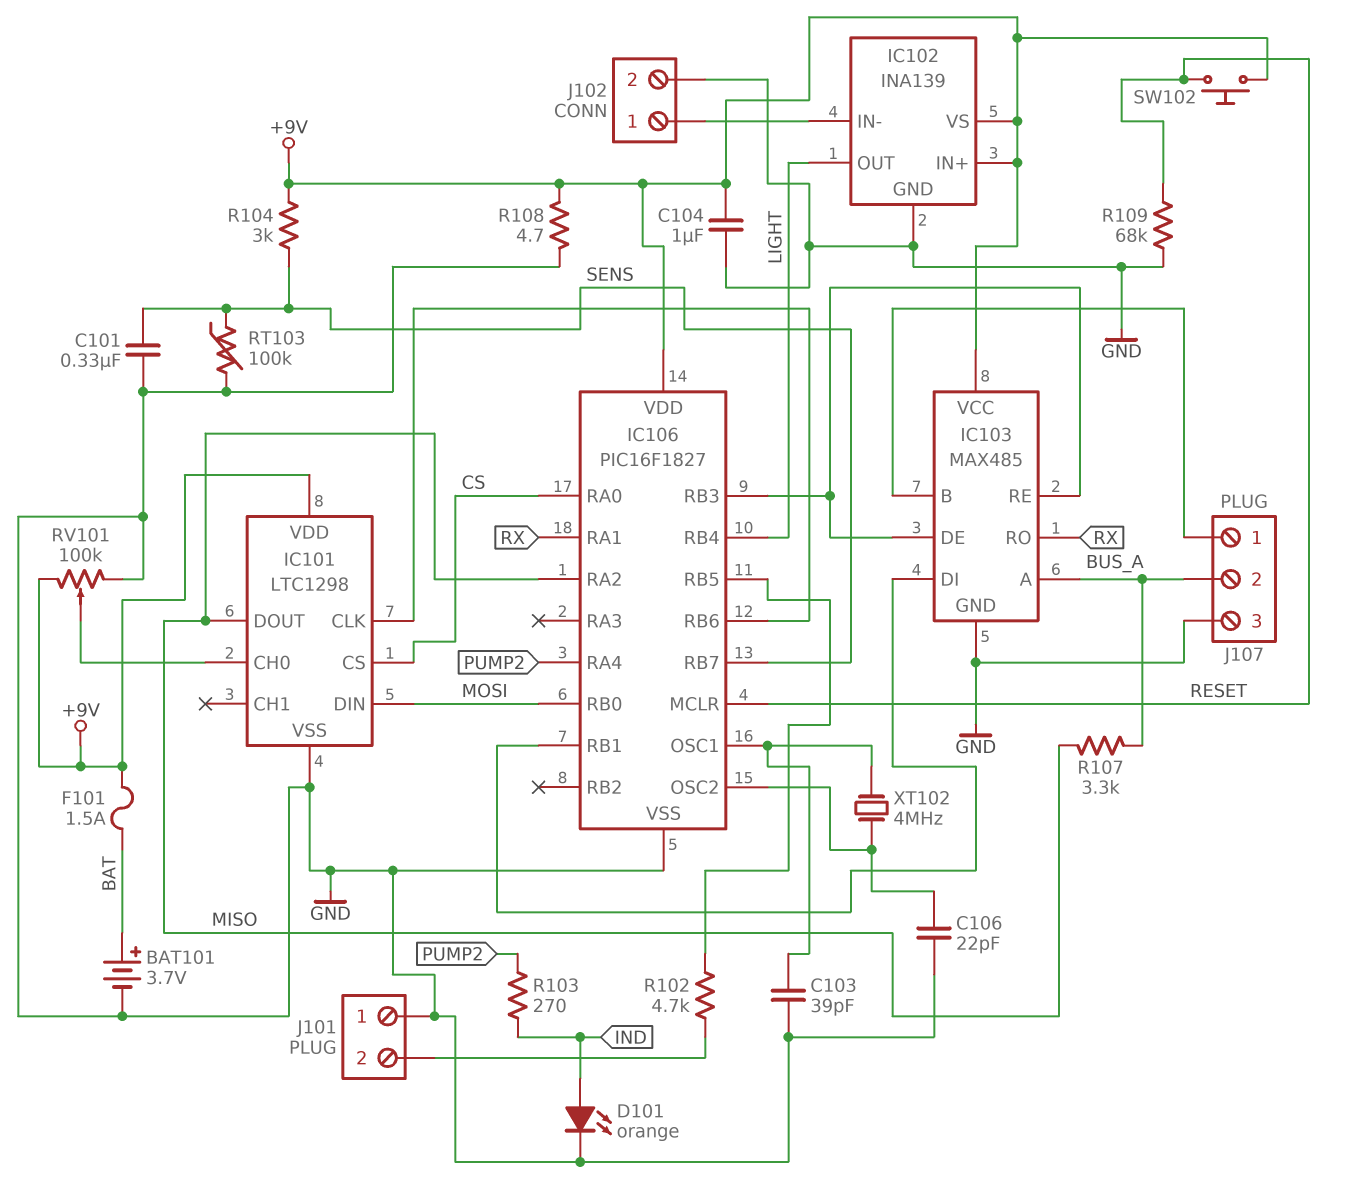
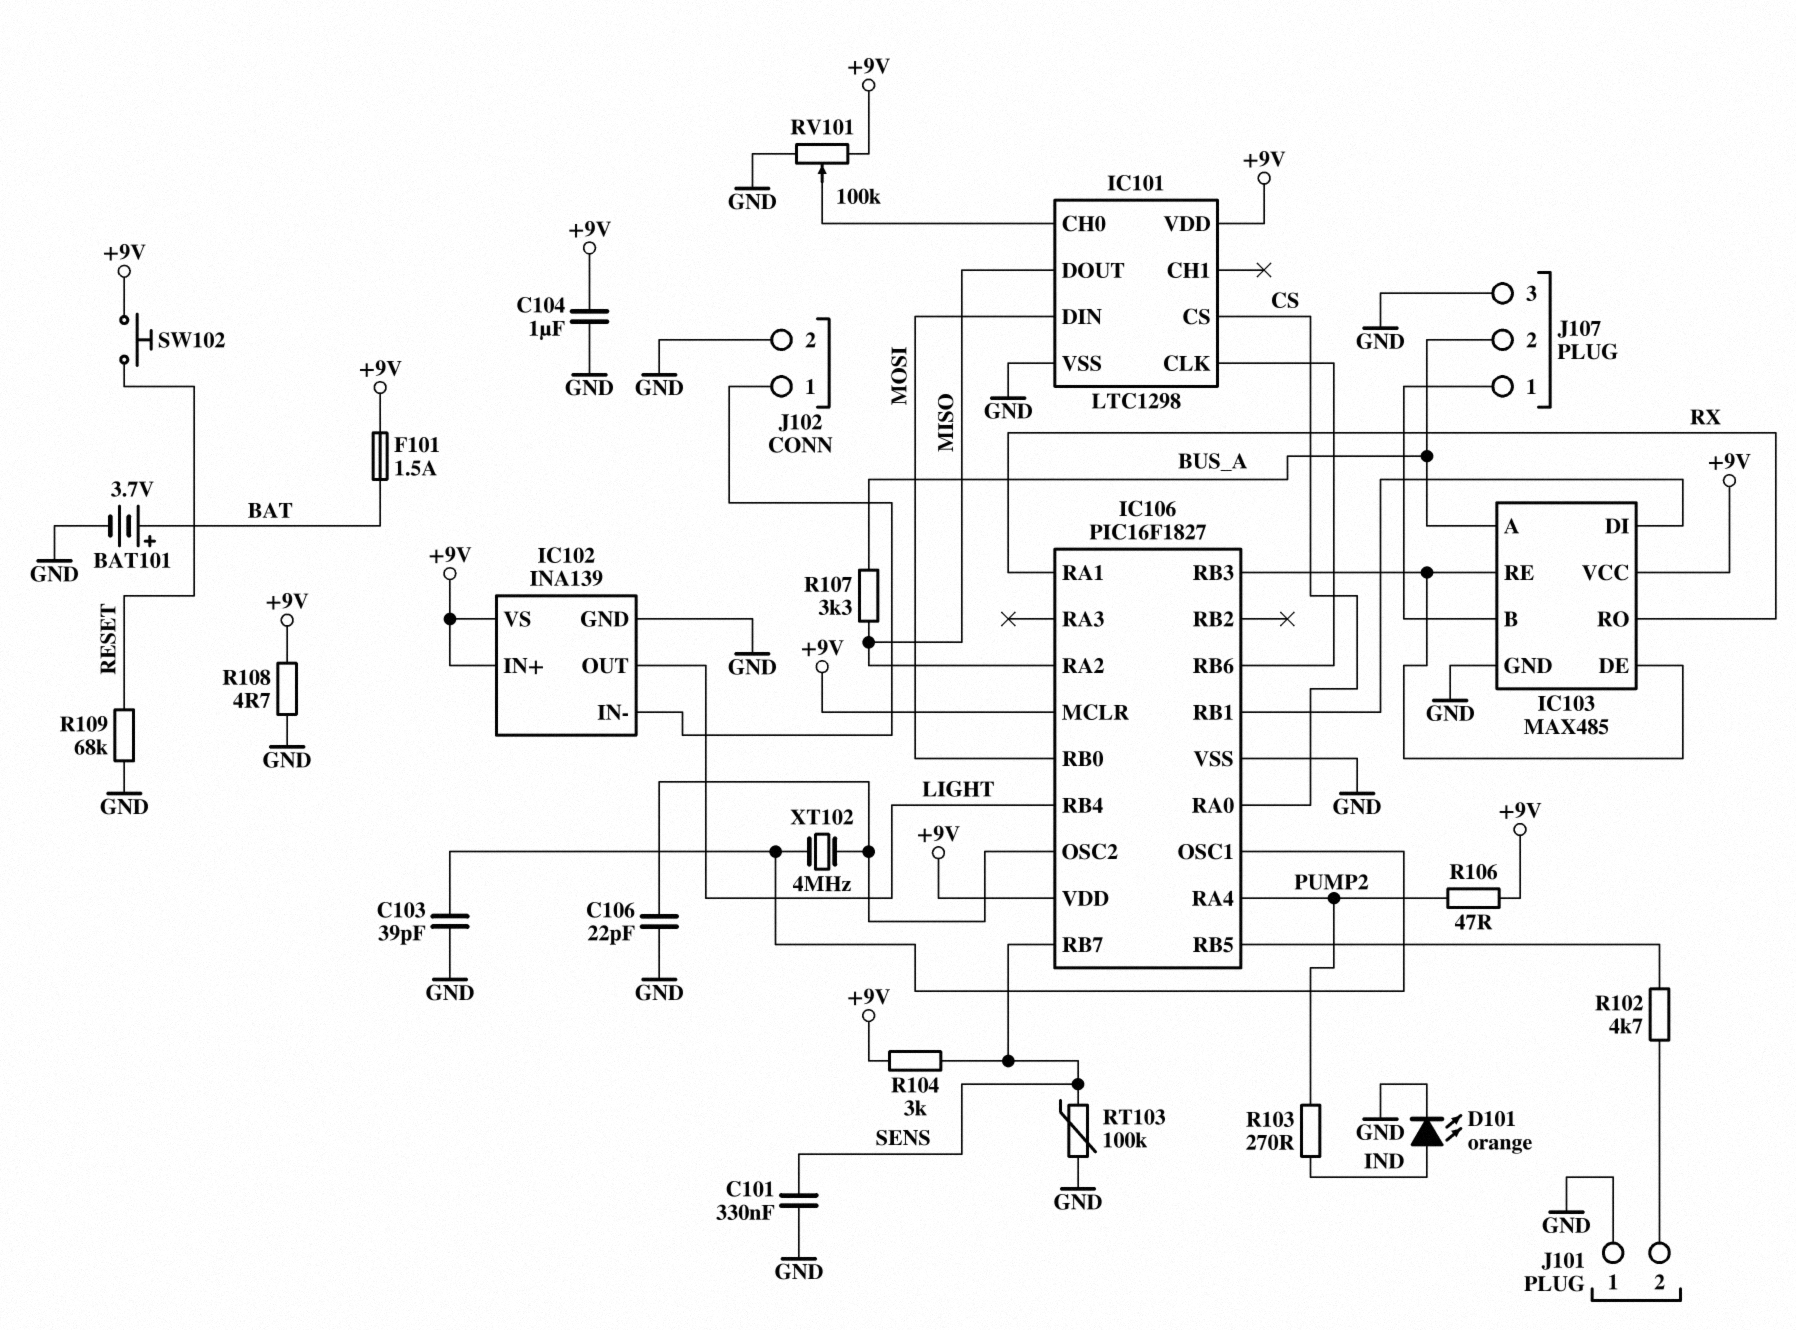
IC106 pin MCLR: RESET -> +9V
R106: none -> 47 (+9V, PUMP2)

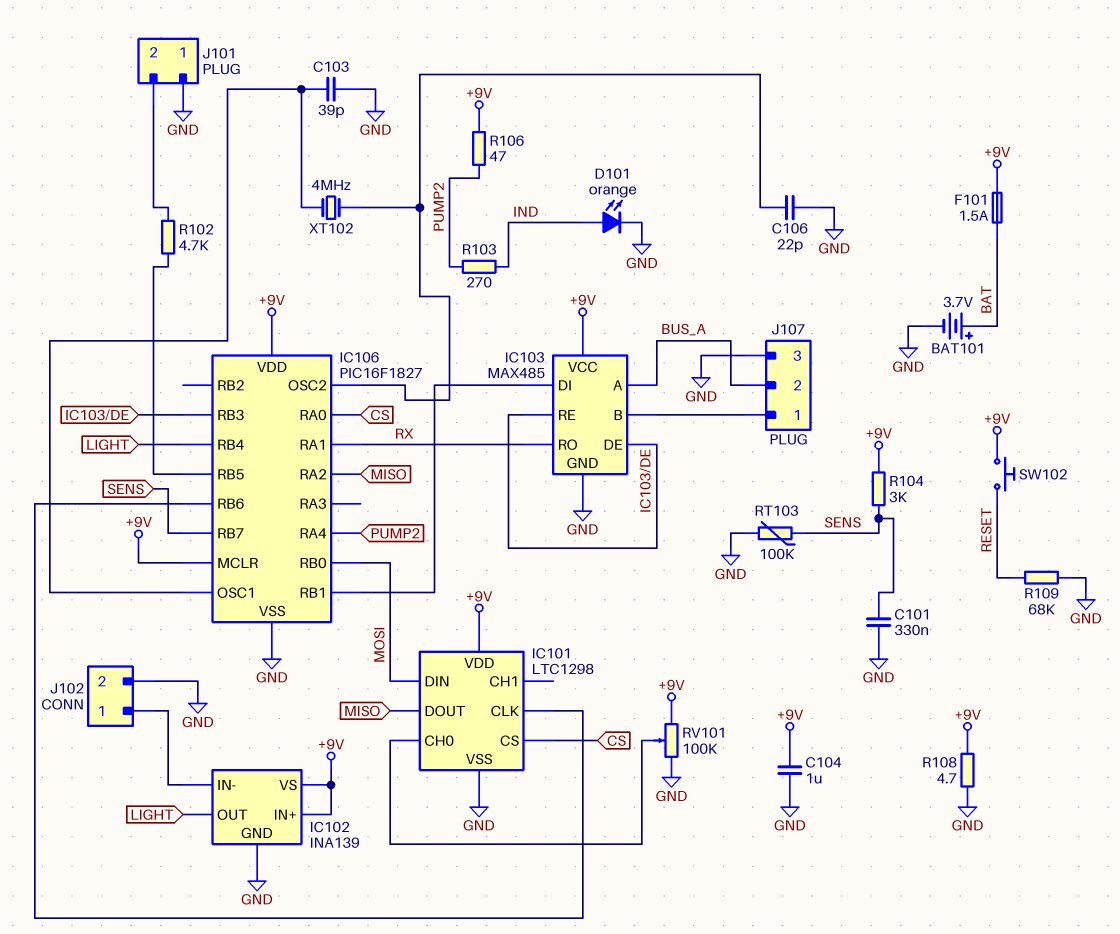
R107: 3.3k (BUS_A, MISO) -> none

